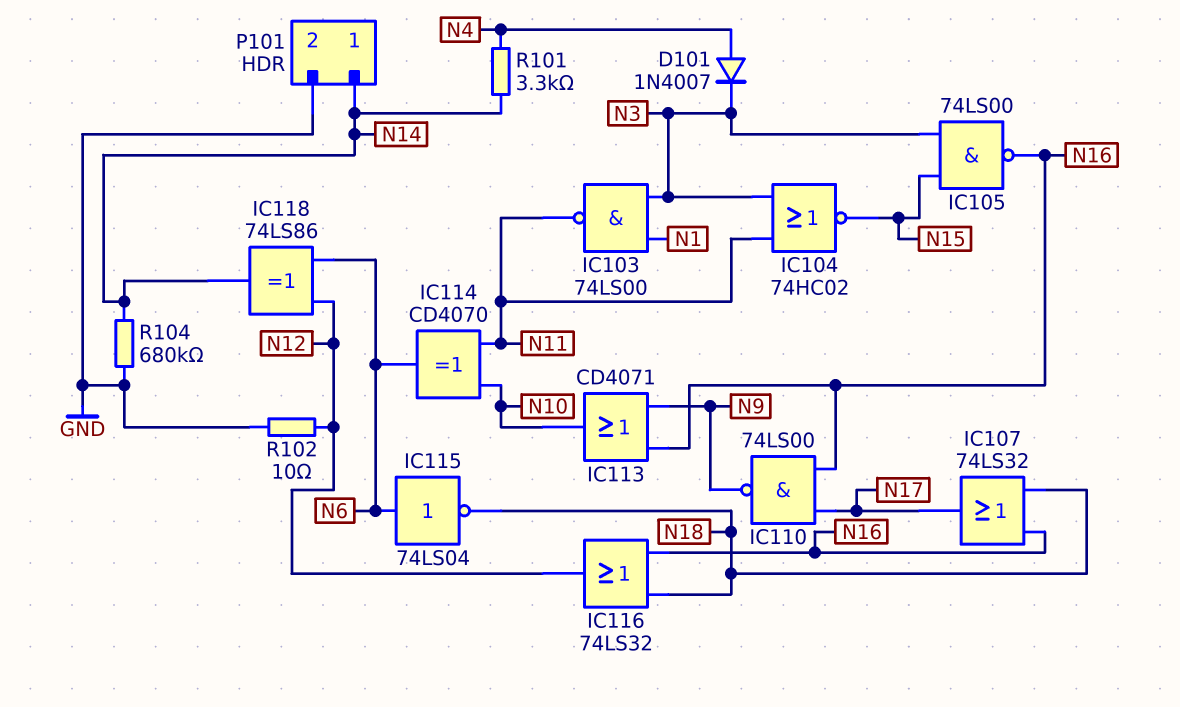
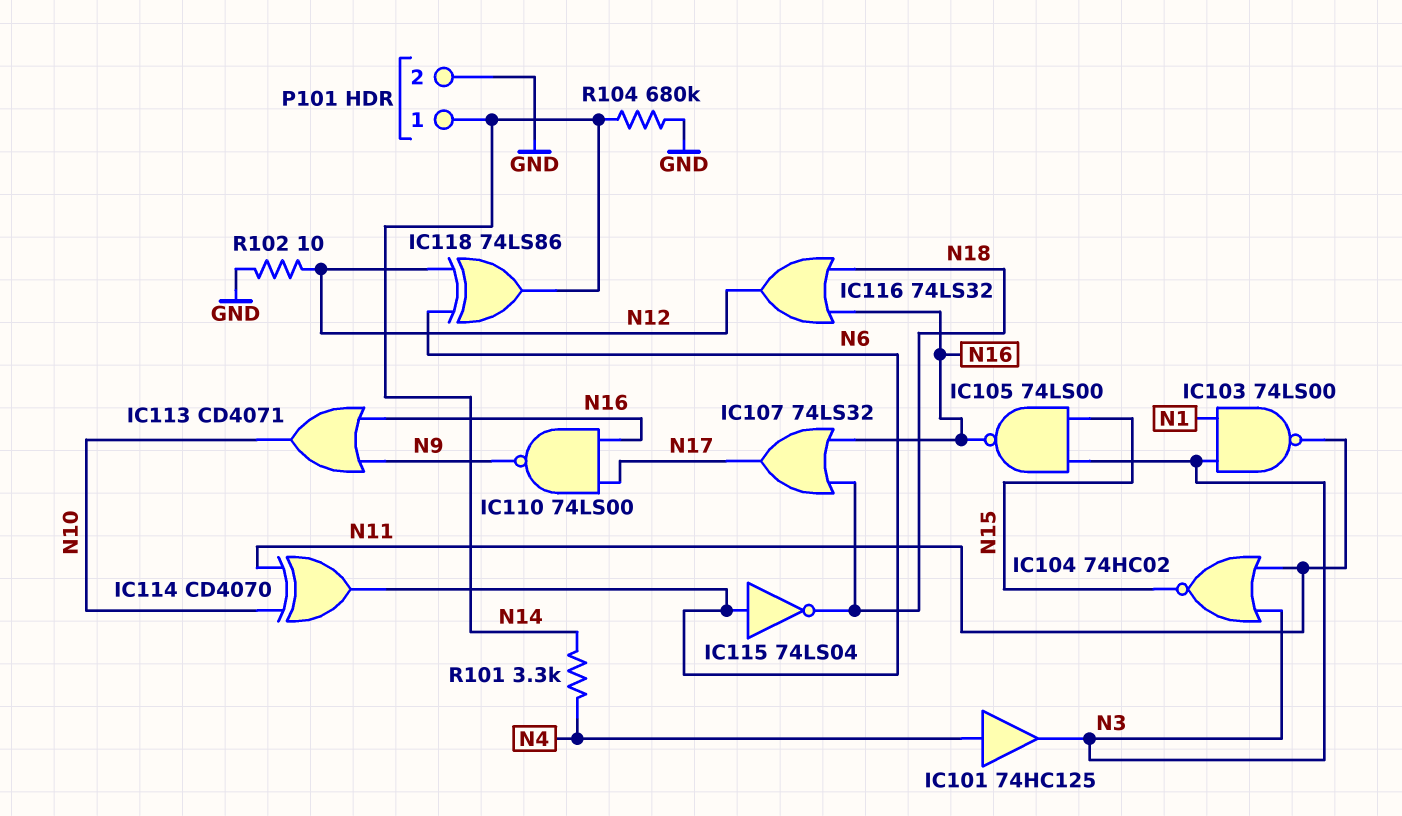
D101: diode 1N4007 (A N4, K N3) -> none
IC101: none -> buffer 74HC125 (in N4, out N3)

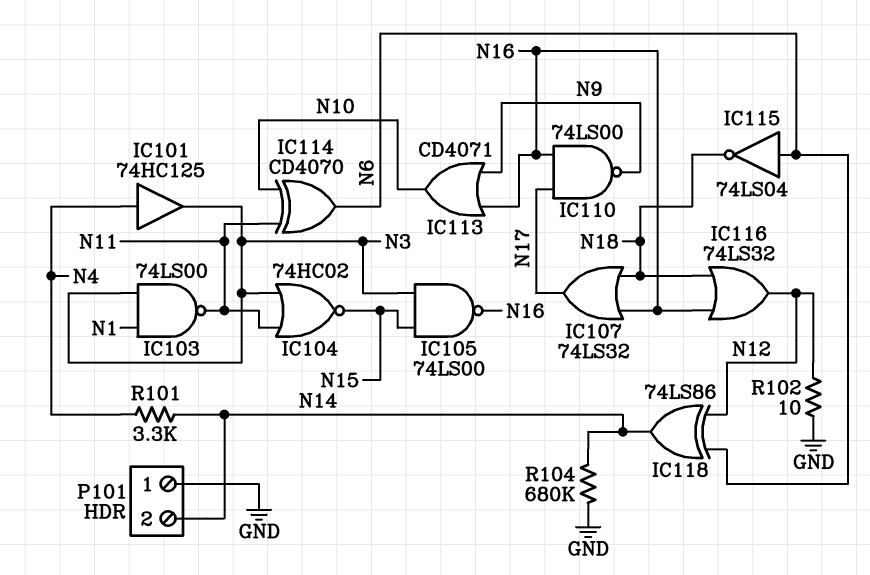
P101 pin 1: N14 -> GND
P101 pin 2: GND -> N14

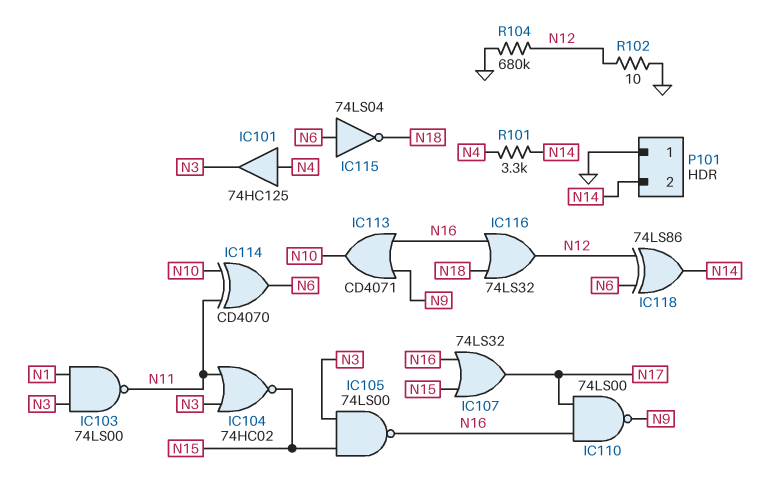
IC107: OR 74LS32 (in N16, in N18, out N17) -> OR 74LS32 (in N15, in N16, out N17)
R104: 680k (GND, N14) -> 680k (GND, N12)

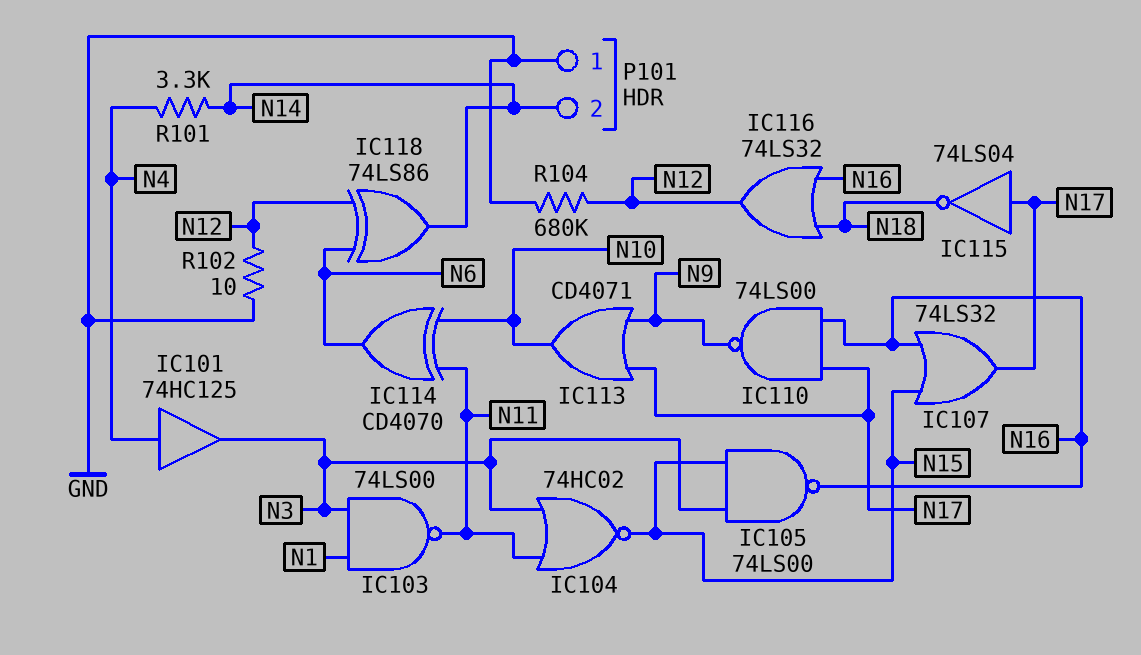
IC113: OR CD4071 (in N9, in N16, out N10) -> OR CD4071 (in N9, in N17, out N10)
IC115: NOT 74LS04 (in N6, out N18) -> NOT 74LS04 (in N17, out N18)

